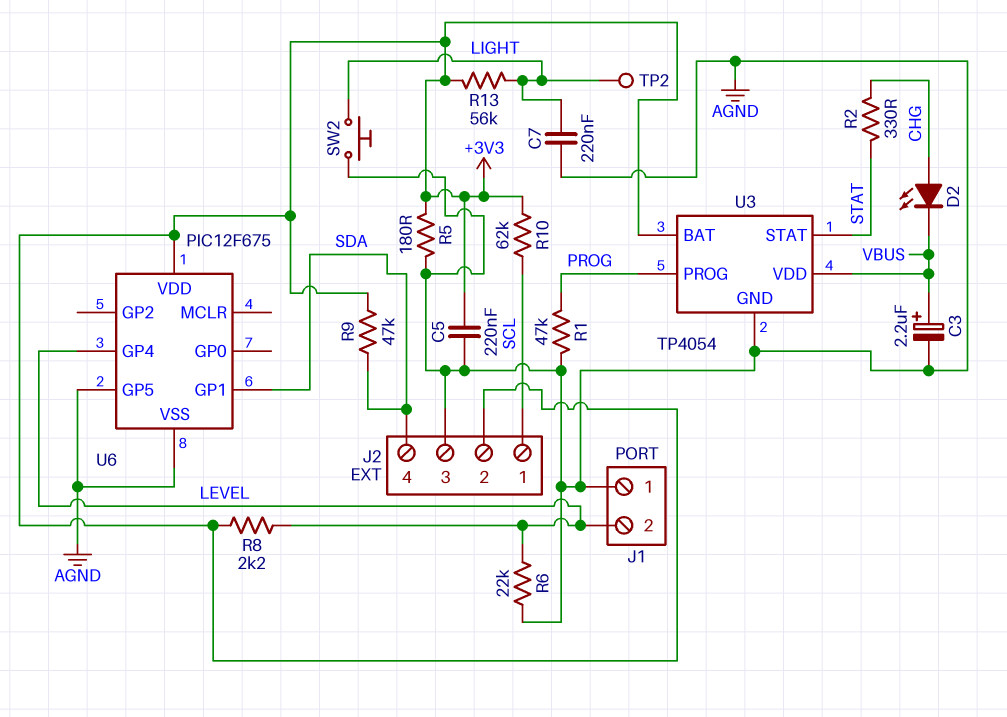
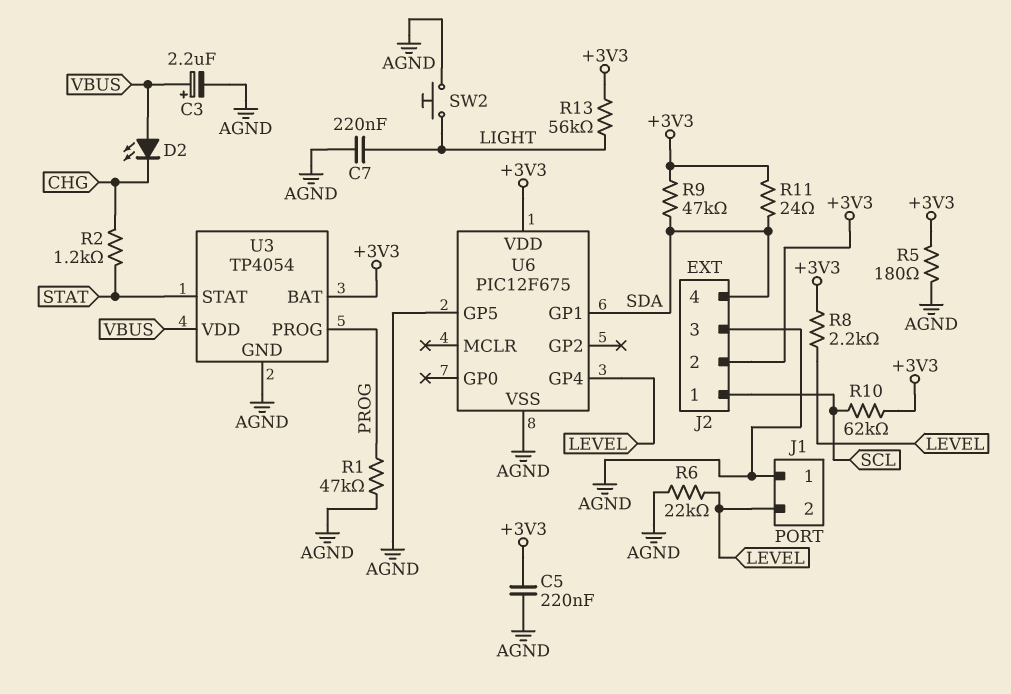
D2: LED (A CHG, K VBUS) -> LED (A VBUS, K CHG)
R2: 330 (CHG, STAT) -> 1.2k (CHG, STAT)
R11: none -> 24 (+3V3, SDA)
TP2: test point (LIGHT) -> none

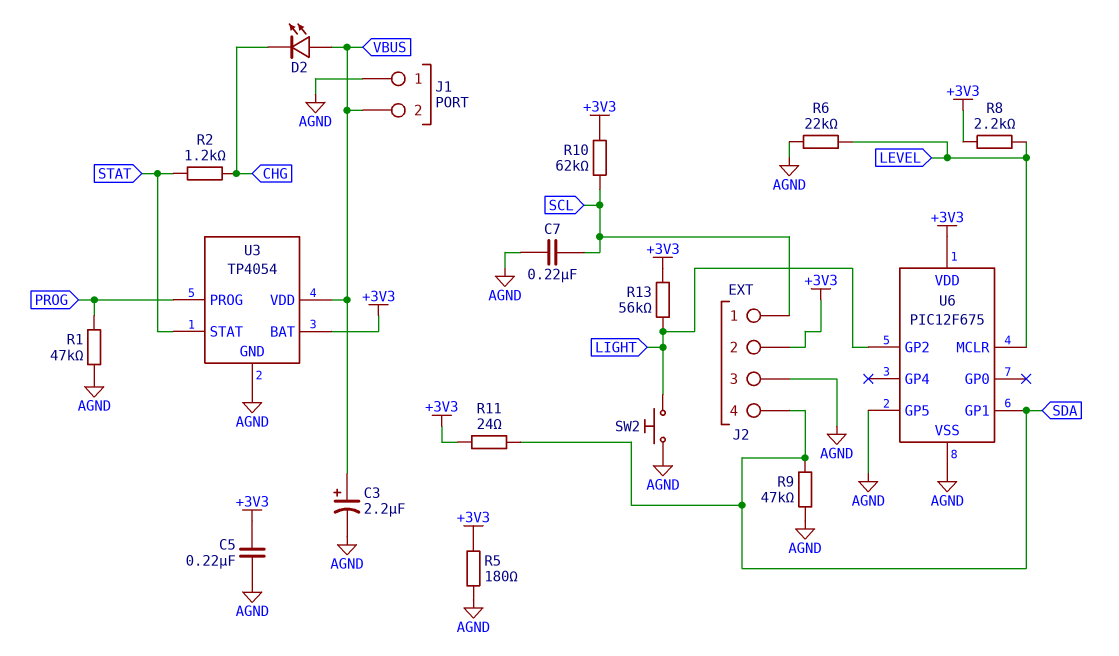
C7: 220nF (AGND, LIGHT) -> 220nF (AGND, SCL)
J1 pin 2: LEVEL -> VBUS
R9: 47k (+3V3, SDA) -> 47k (AGND, SDA)
U6 pin GP2: none -> LIGHT
U6 pin GP4: LEVEL -> none
U6 pin MCLR: none -> LEVEL

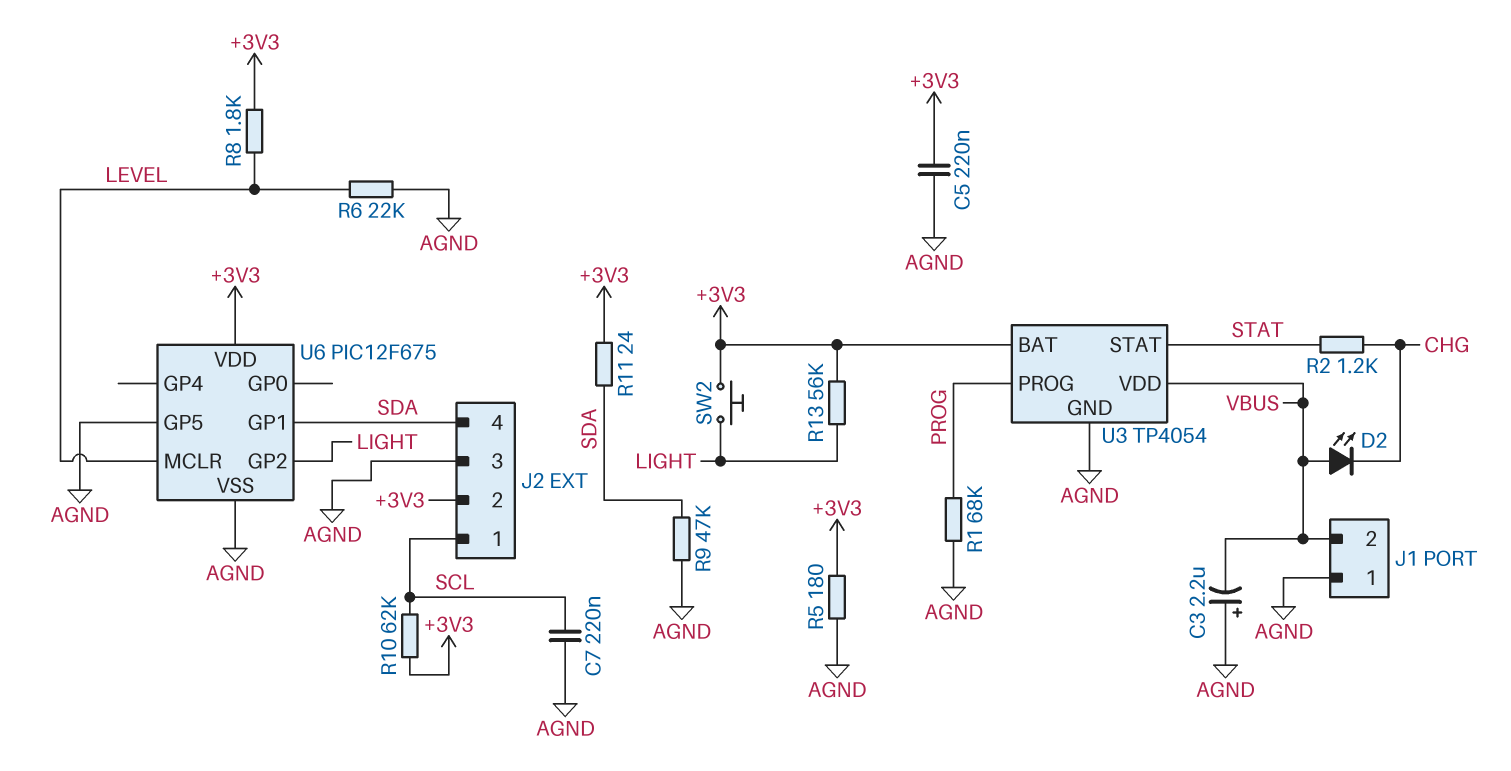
C3: 2.2uF (plus VBUS, minus AGND) -> 2.2uF (plus AGND, minus VBUS)
R1: 47k (AGND, PROG) -> 68k (AGND, PROG)
R8: 2.2k (+3V3, LEVEL) -> 1.8k (+3V3, LEVEL)
SW2: button (AGND, LIGHT) -> button (+3V3, LIGHT)

